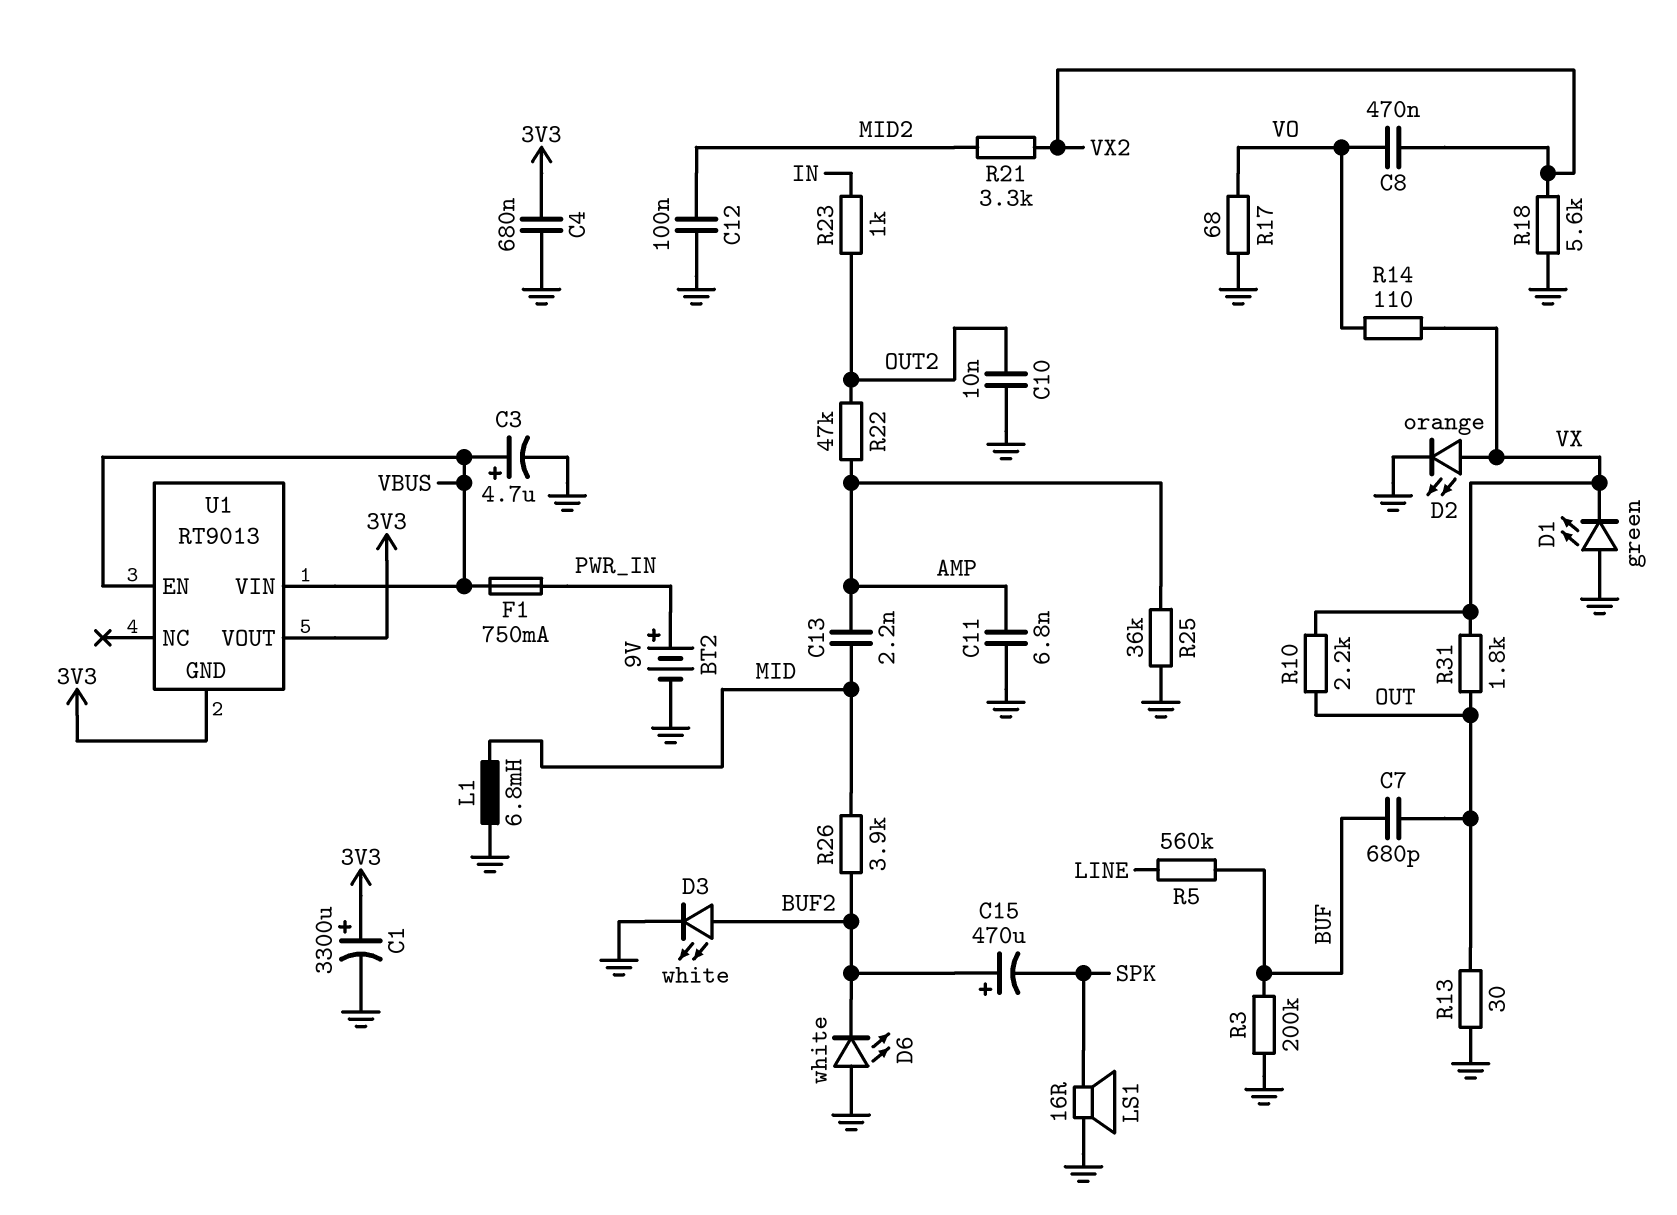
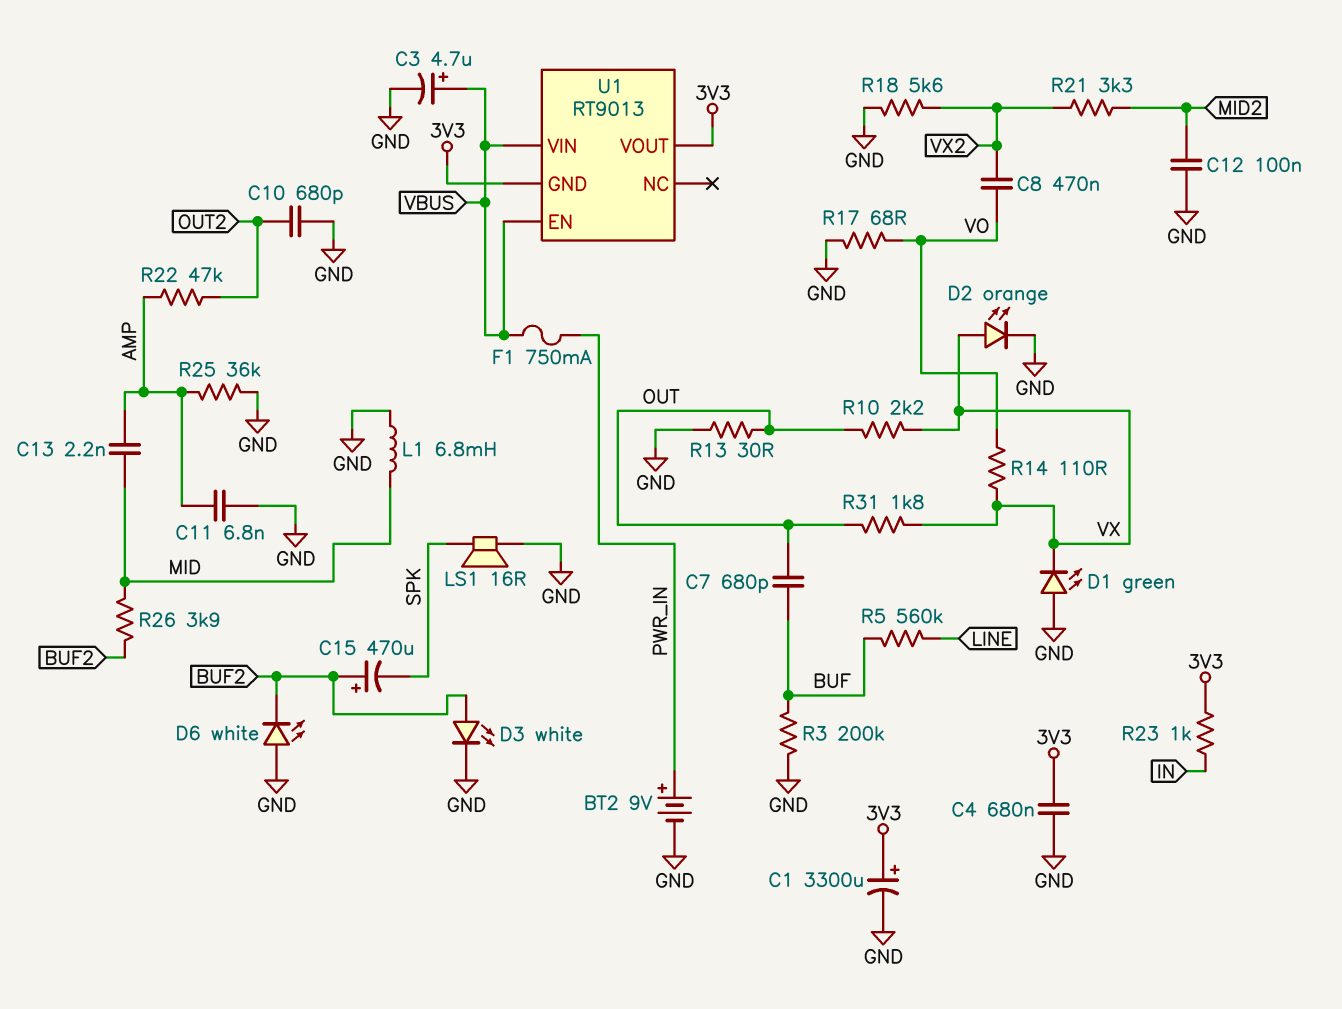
C10: 10nF (GND, OUT2) -> 680pF (GND, OUT2)
R23: 1k (IN, OUT2) -> 1k (3V3, IN)

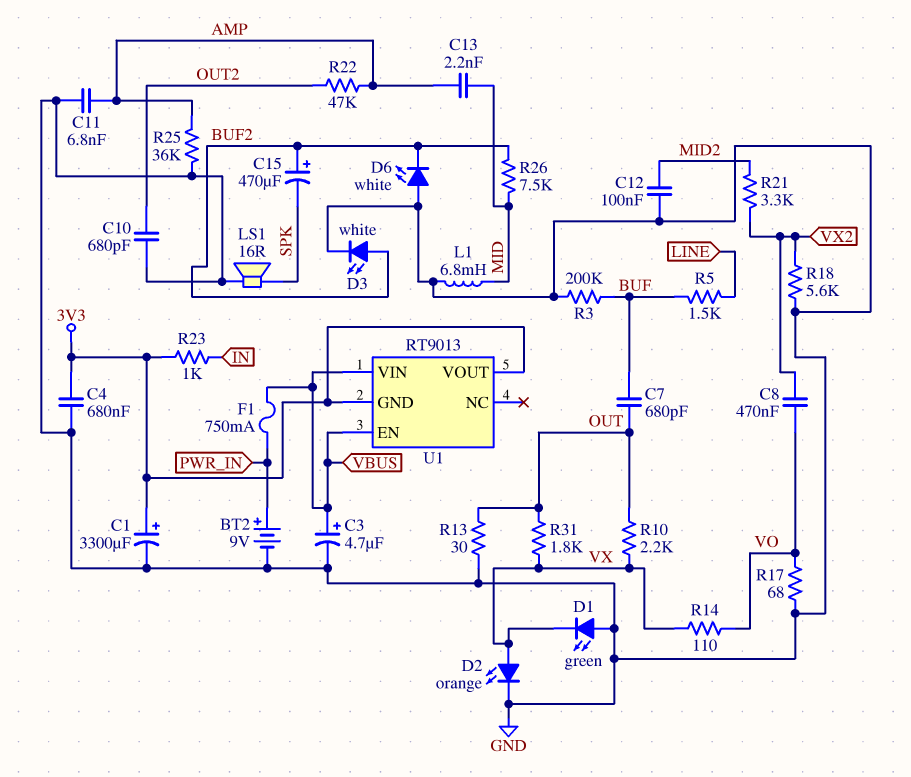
R5: 560k (BUF, LINE) -> 1.5k (BUF, LINE)
R26: 3.9k (BUF2, MID) -> 7.5k (BUF2, MID)

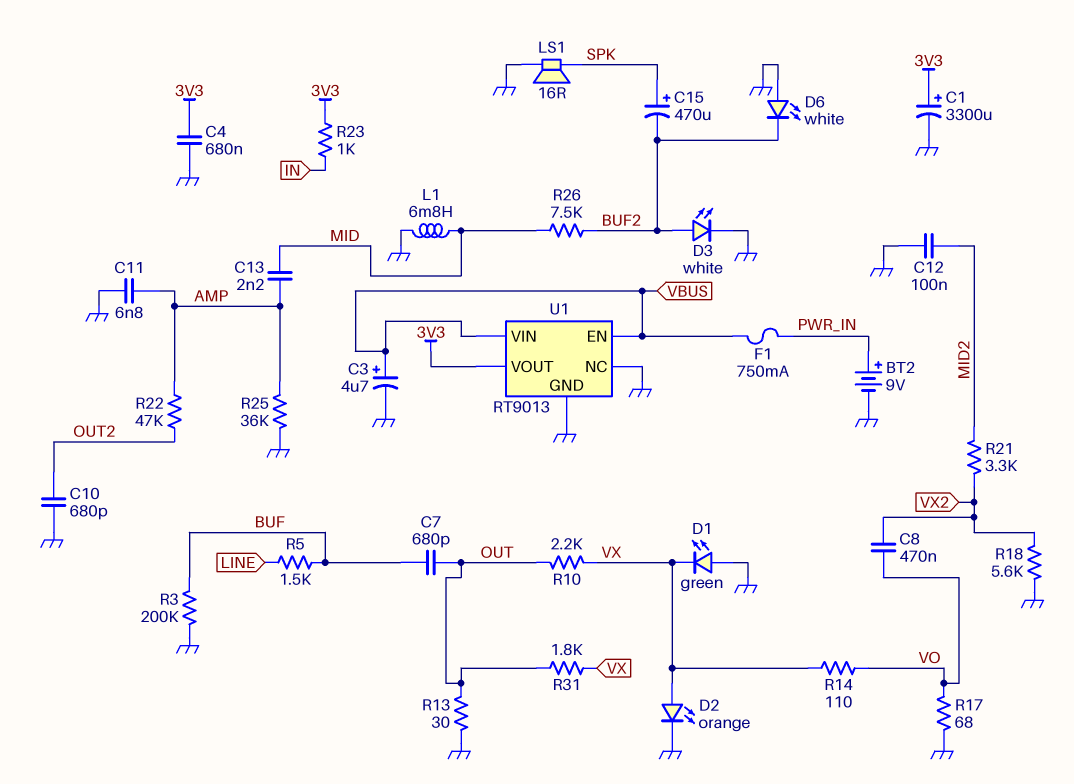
C15: 470uF (plus BUF2, minus SPK) -> 470uF (plus SPK, minus BUF2)
U1 pin GND: 3V3 -> GND
U1 pin NC: none -> GND

